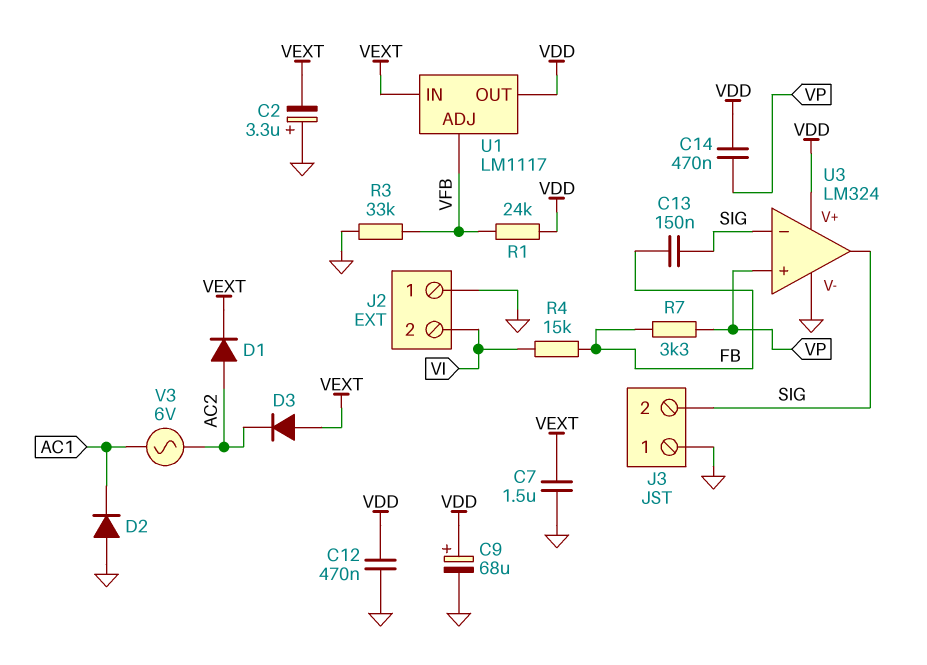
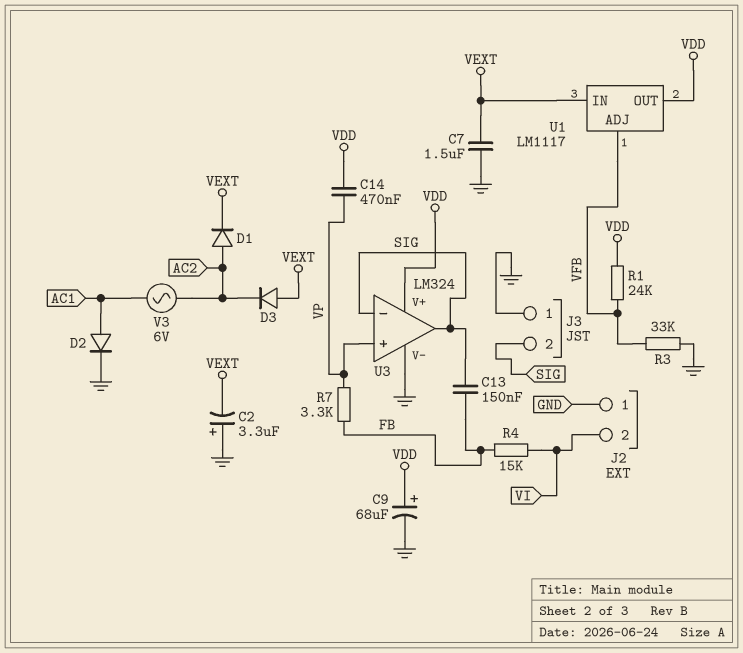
C12: 470nF (GND, VDD) -> none
D2: diode (A GND, K AC1) -> diode (A AC1, K GND)

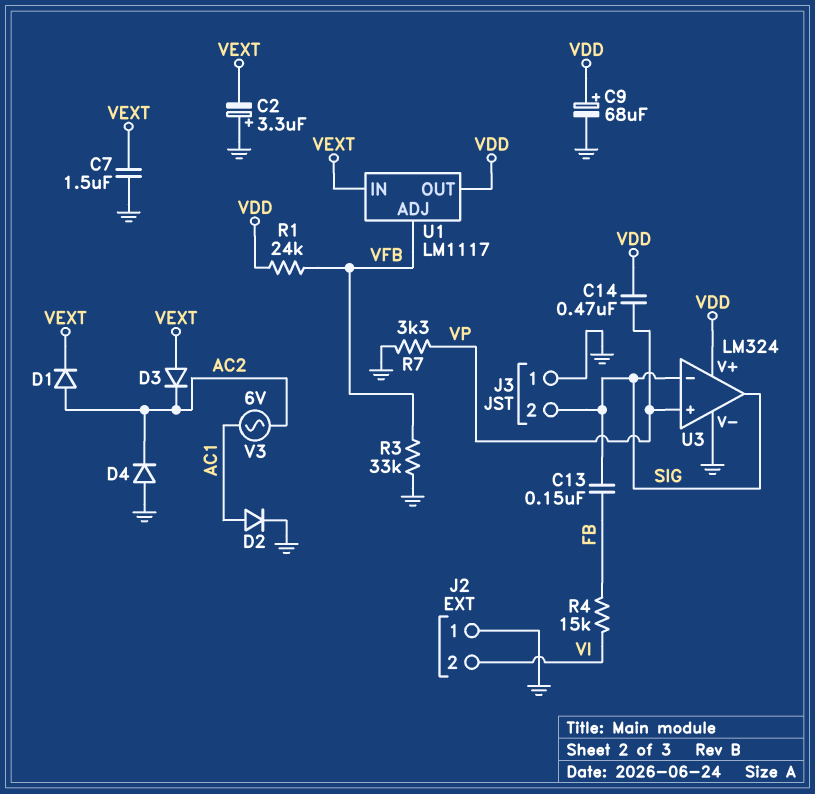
D4: none -> diode (A GND, K AC2)
R7: 3.3k (FB, VP) -> 3.3k (GND, VP)

